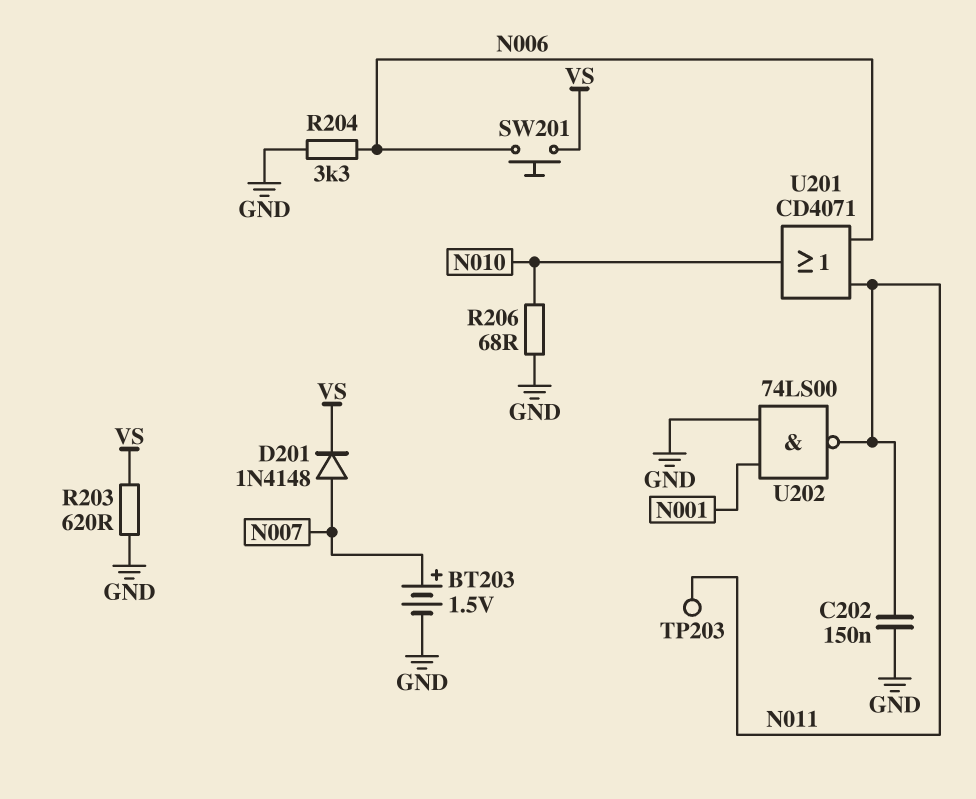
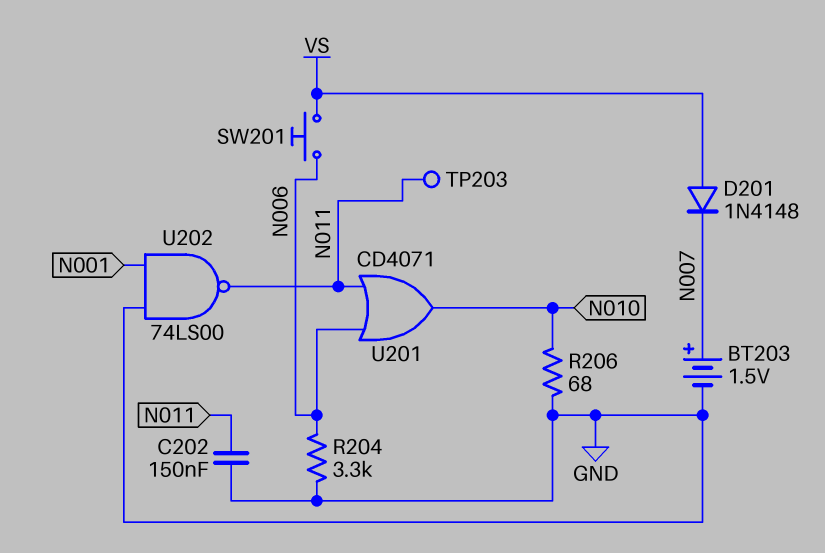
D201: diode 1N4148 (A N007, K VS) -> diode 1N4148 (A VS, K N007)
R203: 620 (GND, VS) -> none

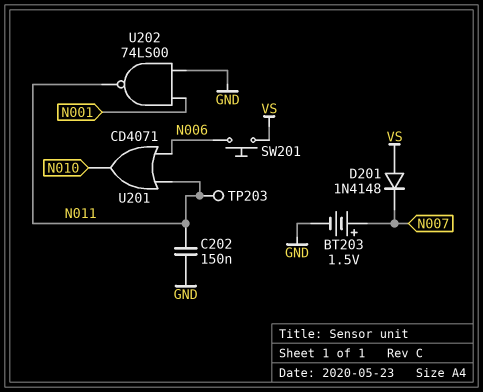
R204: 3.3k (GND, N006) -> none
R206: 68 (GND, N010) -> none

